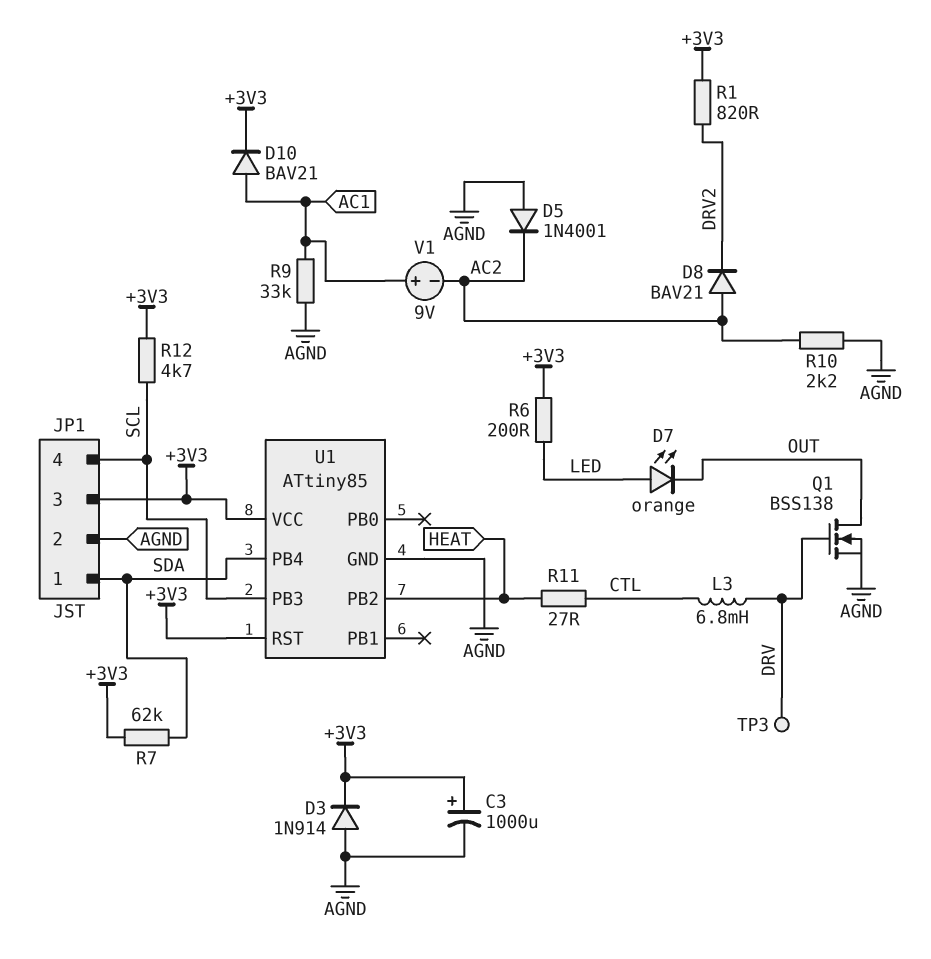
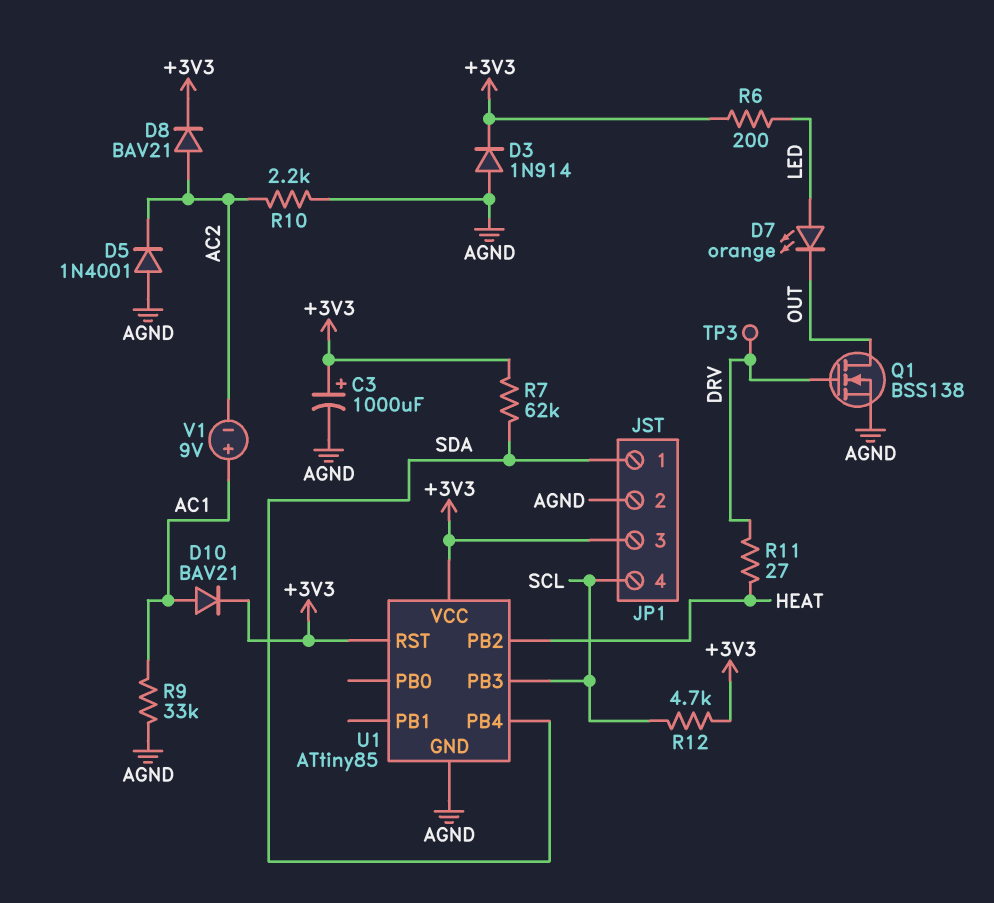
D8: diode BAV21 (A AC2, K DRV2) -> diode BAV21 (A AC2, K +3V3)
L3: 6.8mH (CTL, DRV) -> none
R1: 820 (+3V3, DRV2) -> none
R11: 27 (CTL, HEAT) -> 27 (DRV, HEAT)

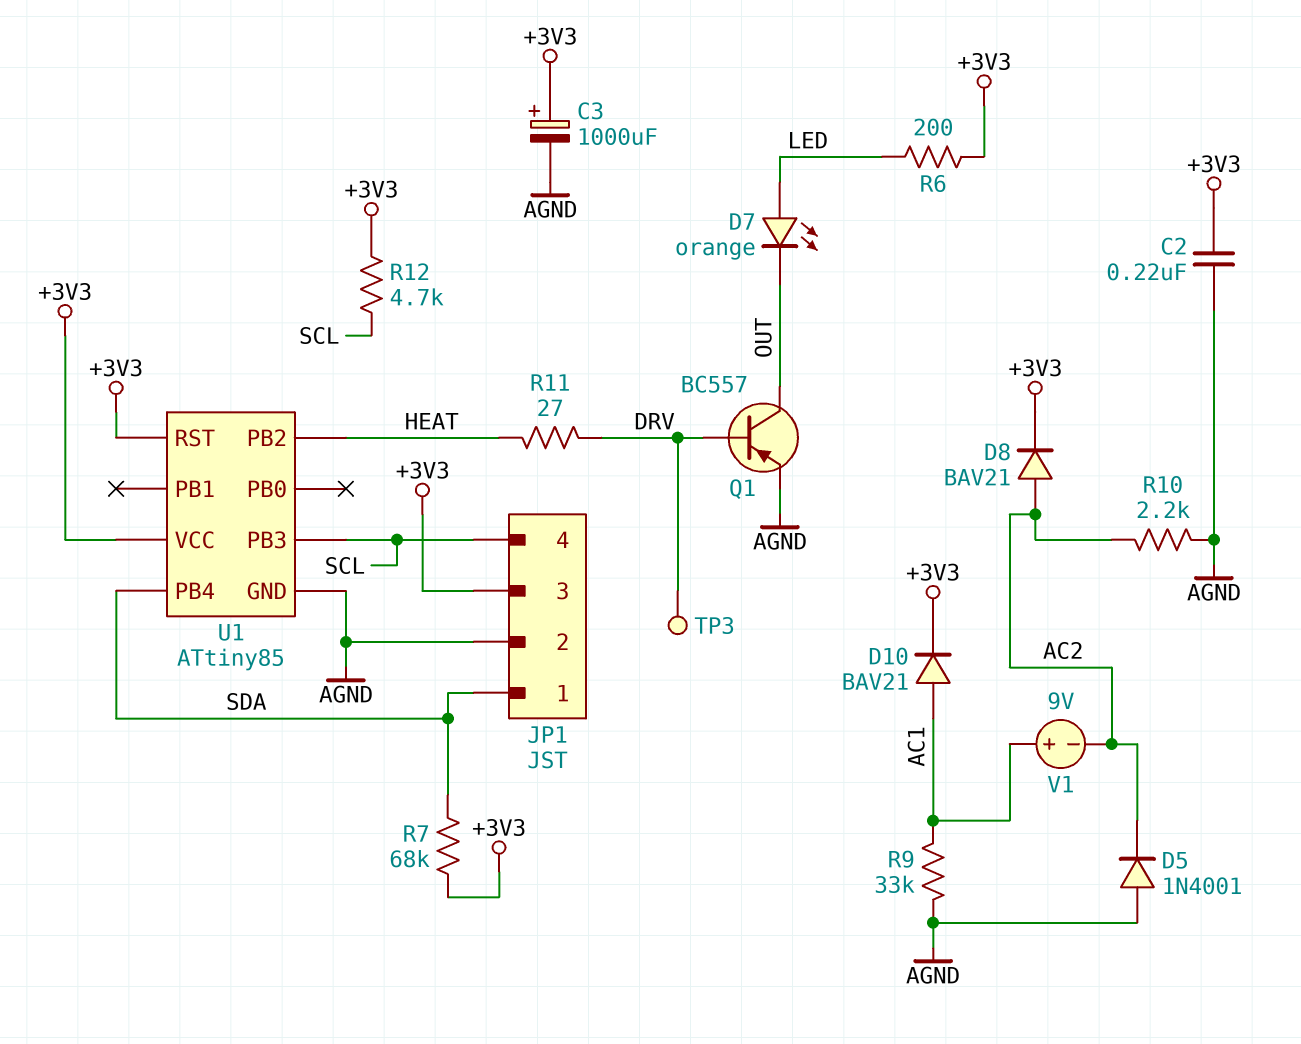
C2: none -> 220nF (+3V3, AGND)
D3: diode 1N914 (A AGND, K +3V3) -> none
Q1: NMOS BSS138 (G DRV, D OUT, S AGND) -> PNP BC557 (B DRV, C OUT, E AGND)
R7: 62k (+3V3, SDA) -> 68k (+3V3, SDA)

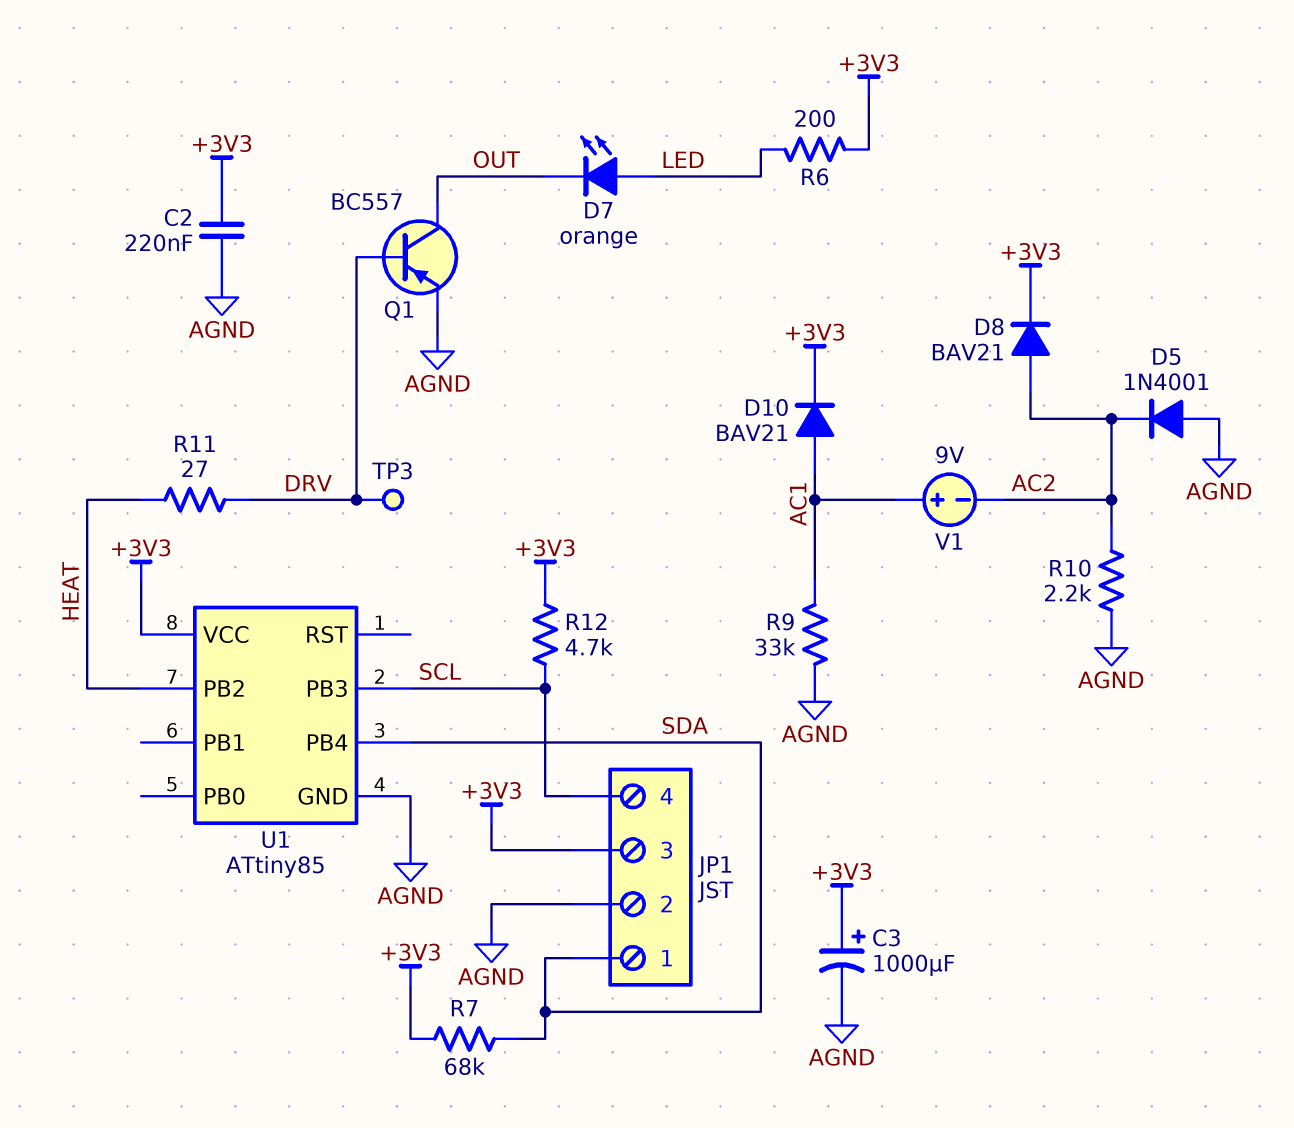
U1 pin RST: +3V3 -> none

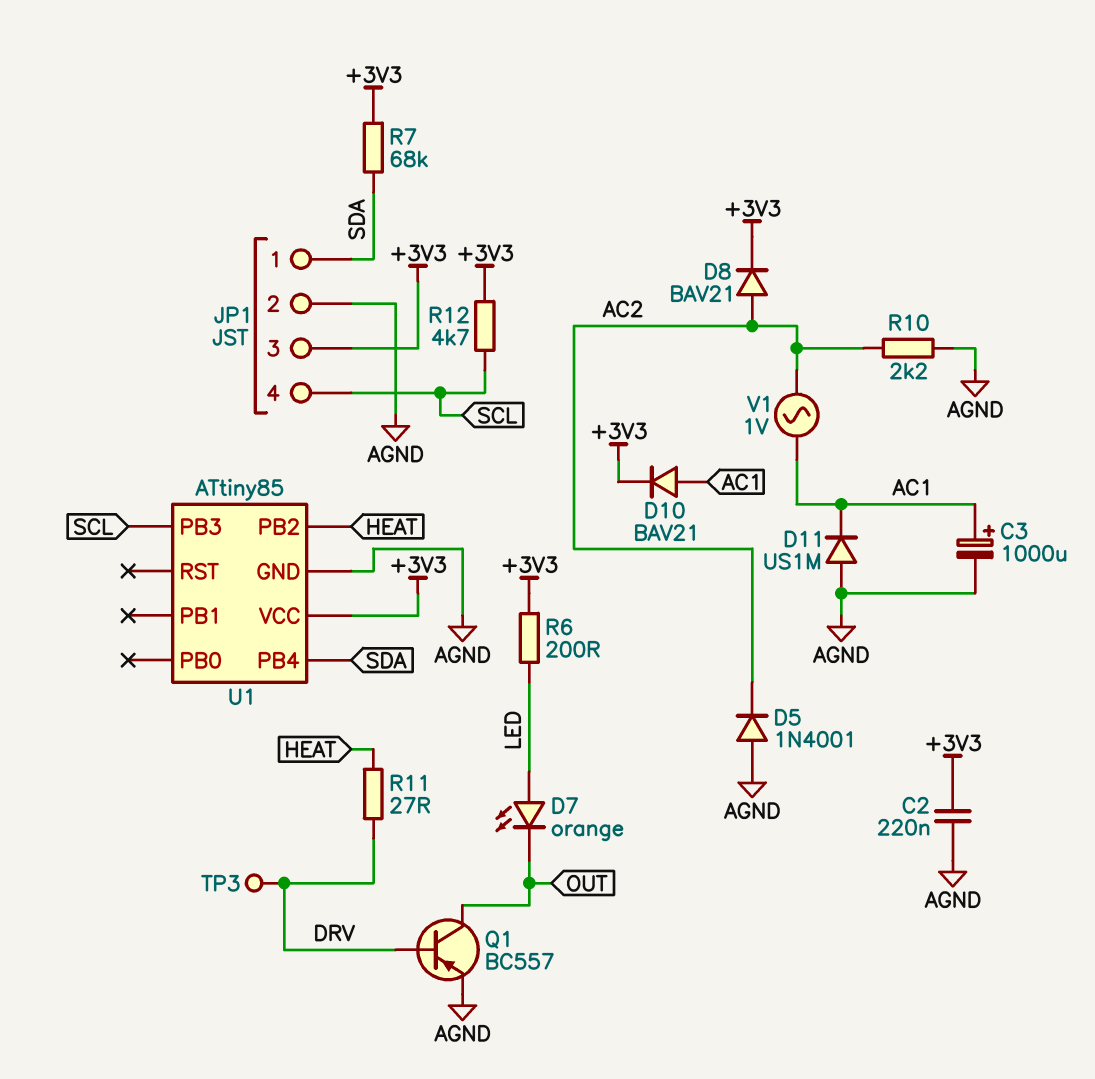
C3: 1000uF (plus +3V3, minus AGND) -> 1000uF (plus AC1, minus AGND)
D11: none -> diode US1M (A AGND, K AC1)
R9: 33k (AC1, AGND) -> none
V1: 9V (plus AC1, minus AC2) -> AC 1V (AC1, AC2)

